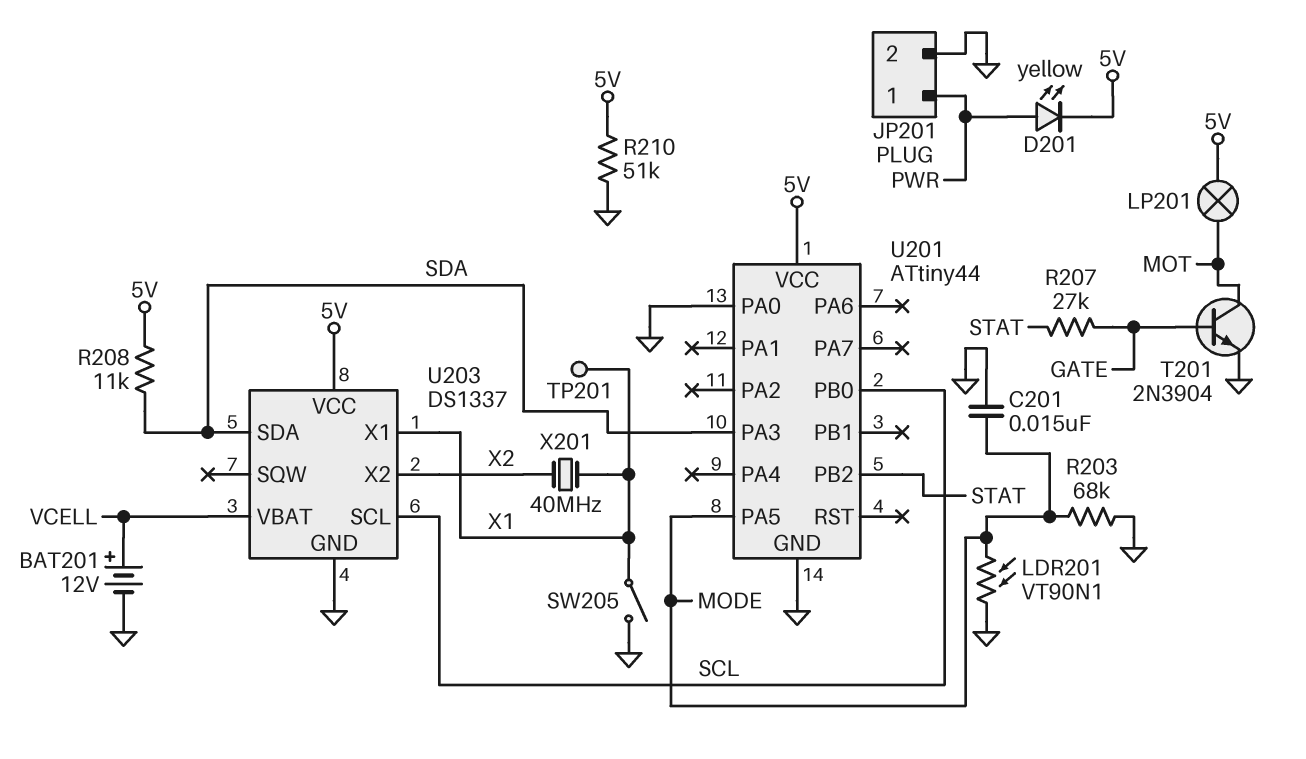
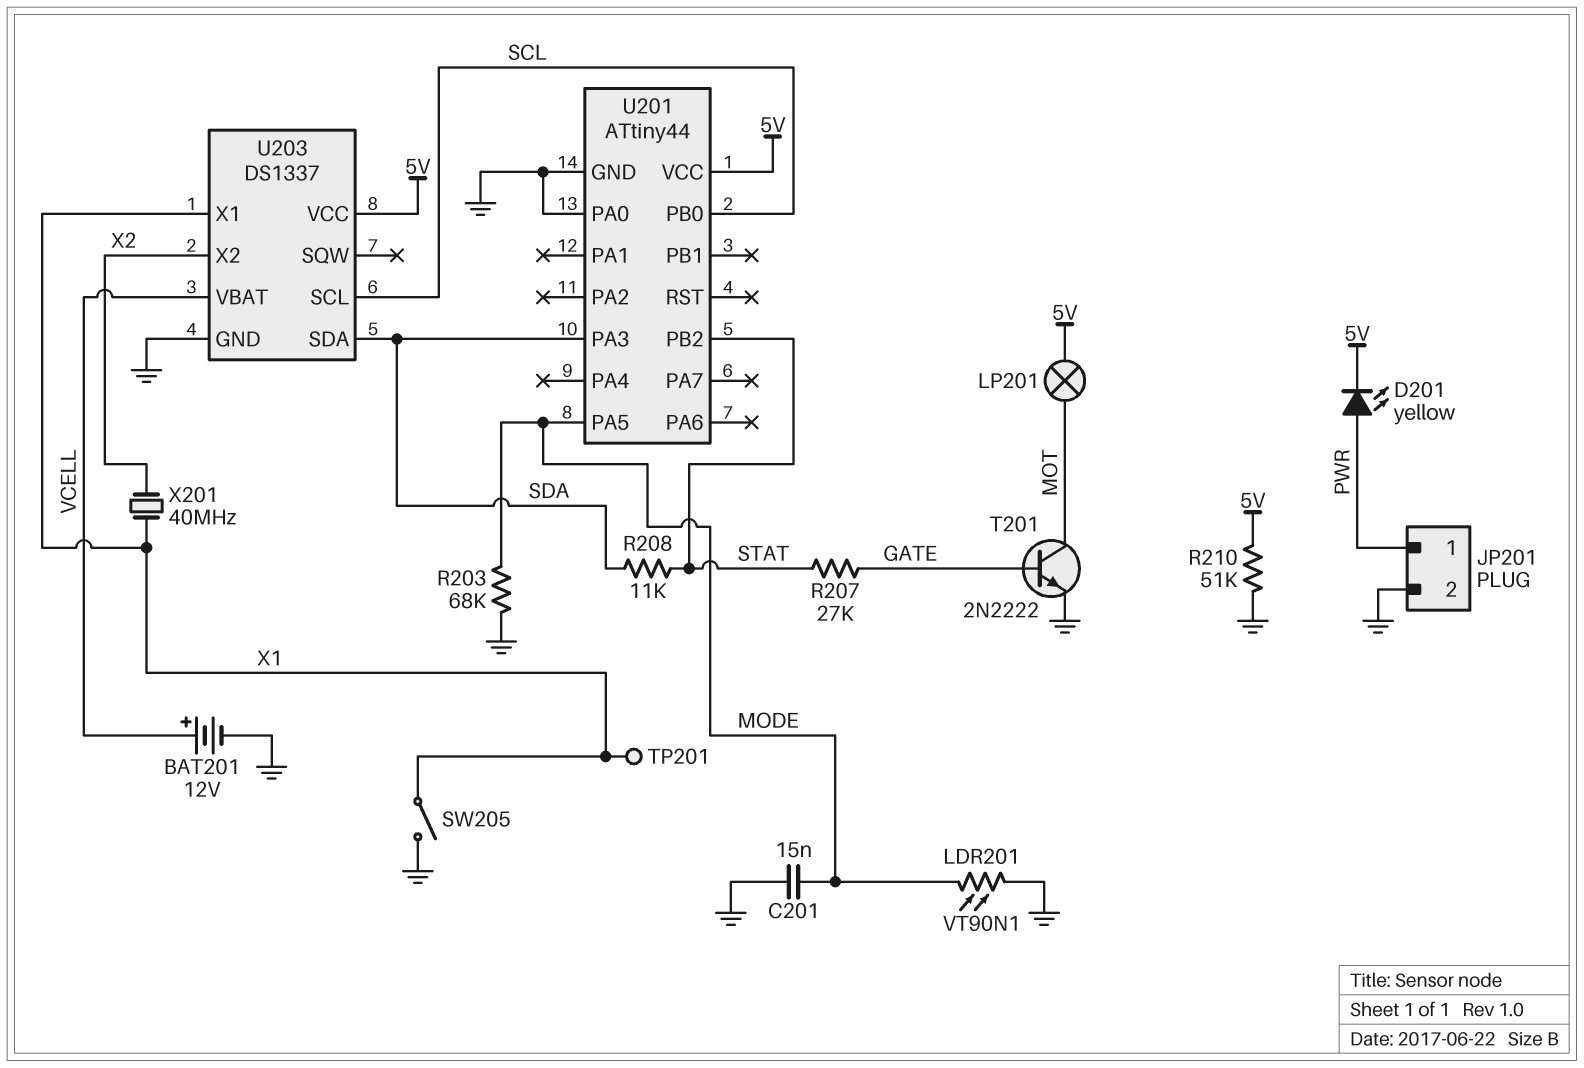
R208: 11k (5V, SDA) -> 11k (SDA, STAT)
T201: NPN 2N3904 (B GATE, C MOT, E GND) -> NPN 2N2222 (B GATE, C MOT, E GND)

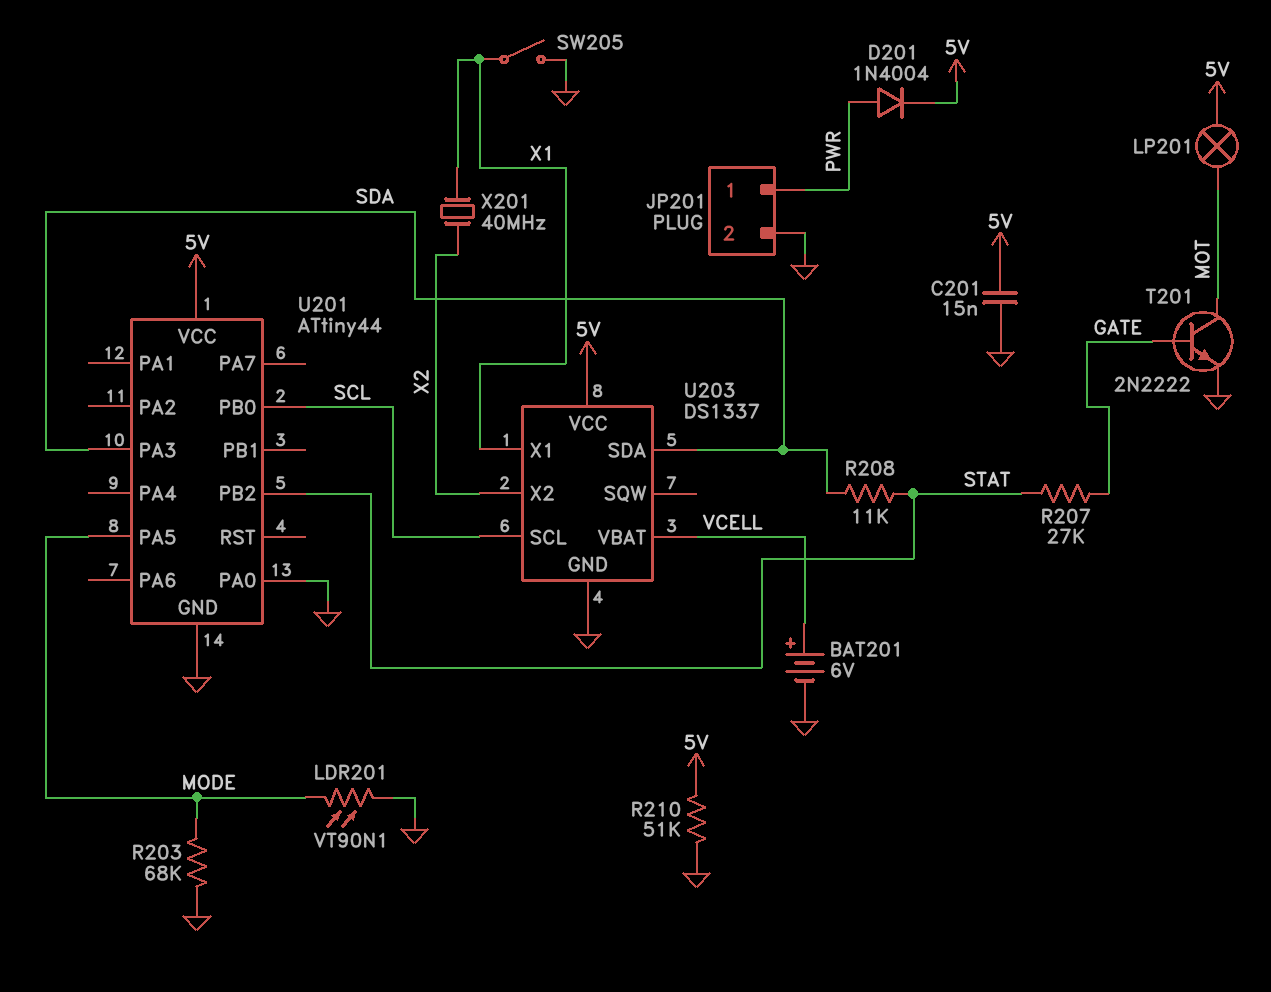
BAT201: 12V (plus VCELL, minus GND) -> 6V (plus VCELL, minus GND)
C201: 15nF (GND, MODE) -> 15nF (5V, GND)
D201: LED yellow (A PWR, K 5V) -> diode 1N4004 (A PWR, K 5V)
TP201: test point (X1) -> none

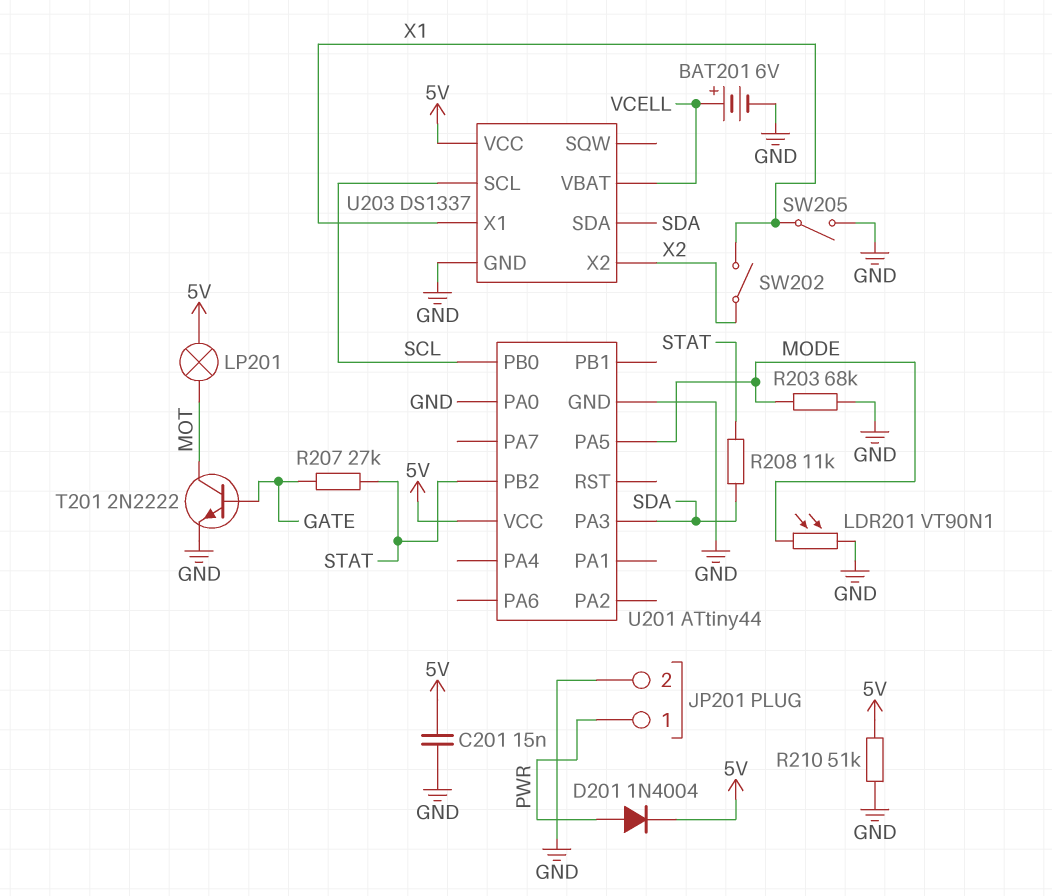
SW202: none -> switch (X1, X2)
X201: 40MHz (X1, X2) -> none

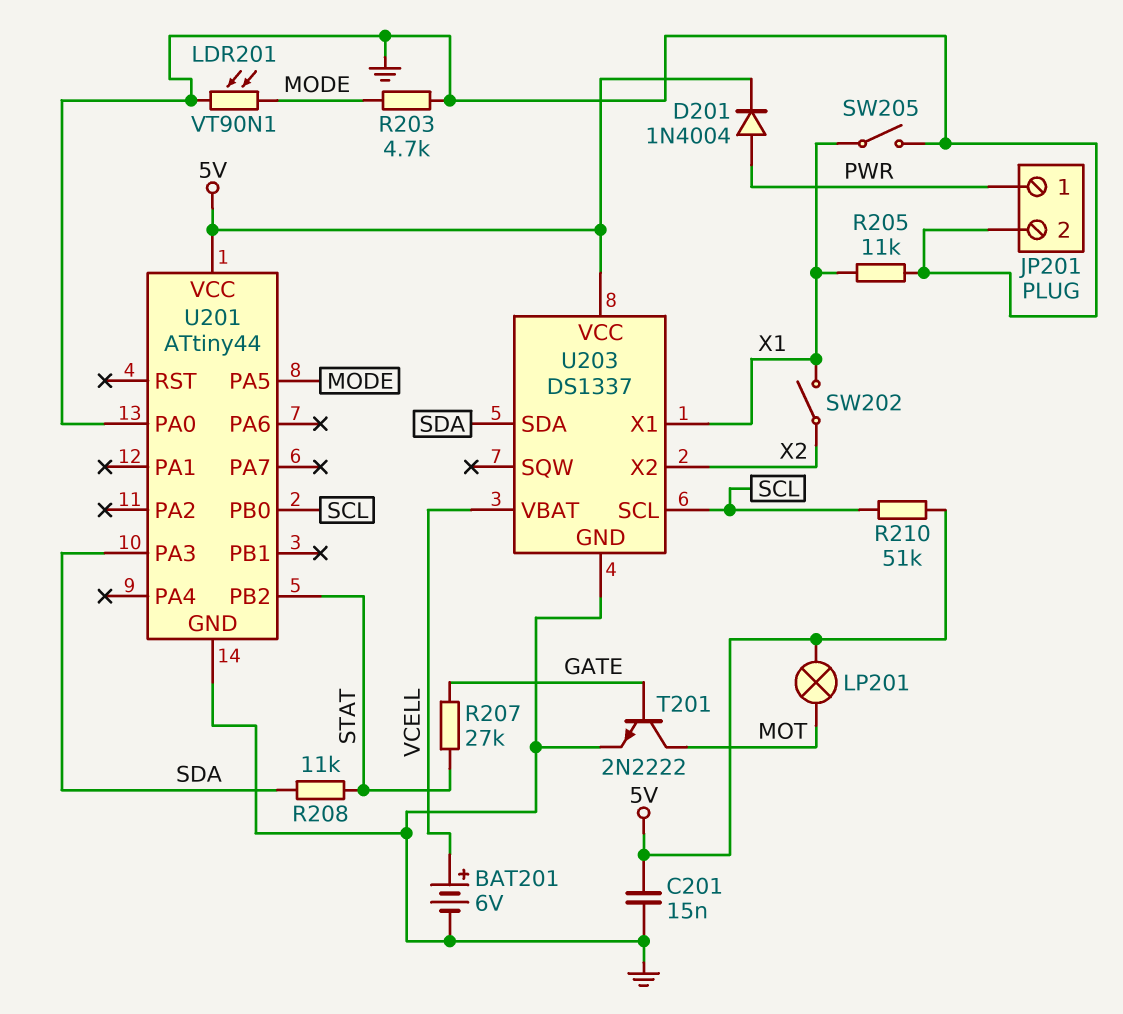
R203: 68k (GND, MODE) -> 4.7k (GND, MODE)
R205: none -> 11k (GND, X1)
R210: 51k (5V, GND) -> 51k (5V, SCL)

